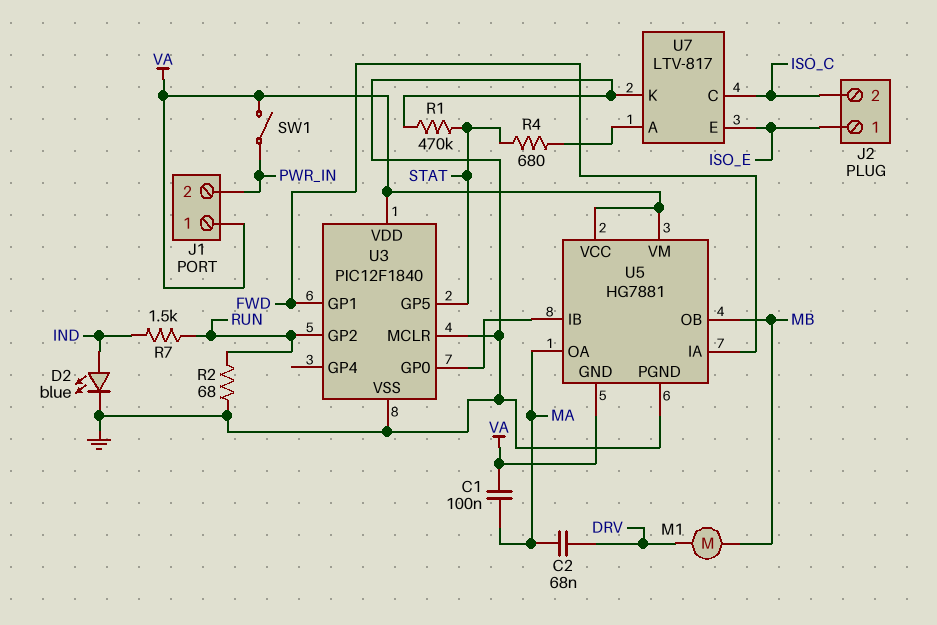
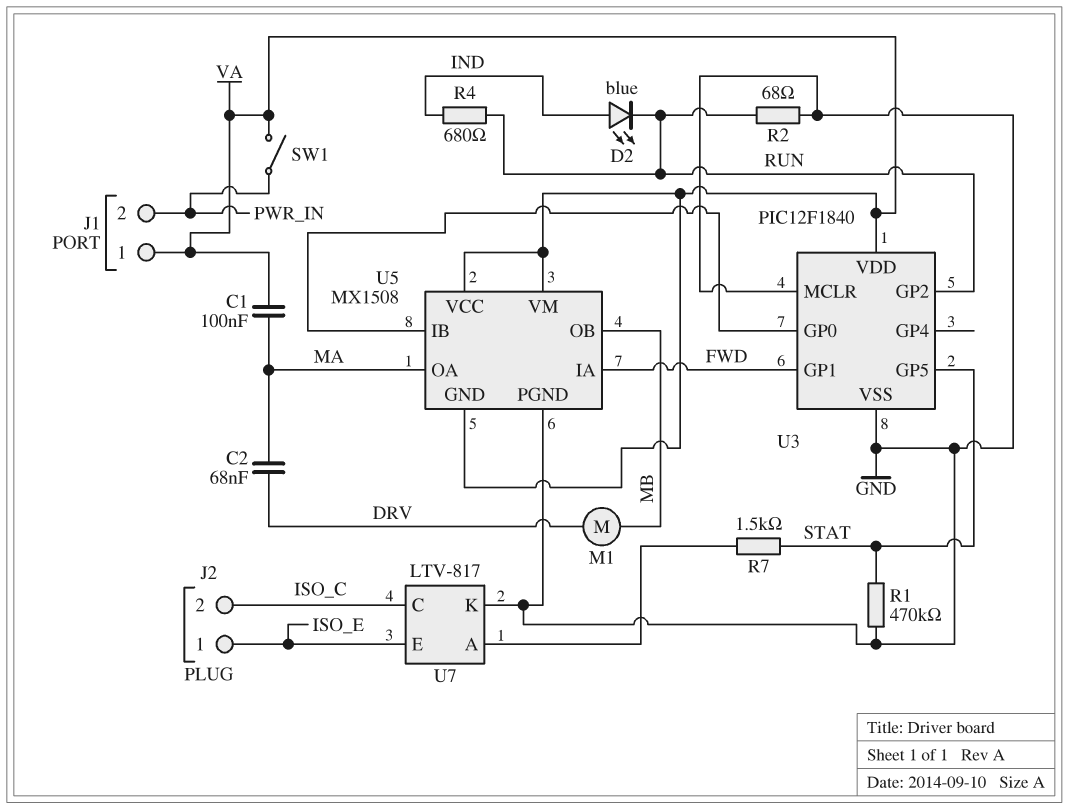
D2: LED blue (A IND, K GND) -> LED blue (A IND, K RUN)
R4: 680 (STAT, U7/A) -> 680 (IND, RUN)
R7: 1.5k (IND, RUN) -> 1.5k (STAT, U7/A)
U5: HG7881 -> MX1508

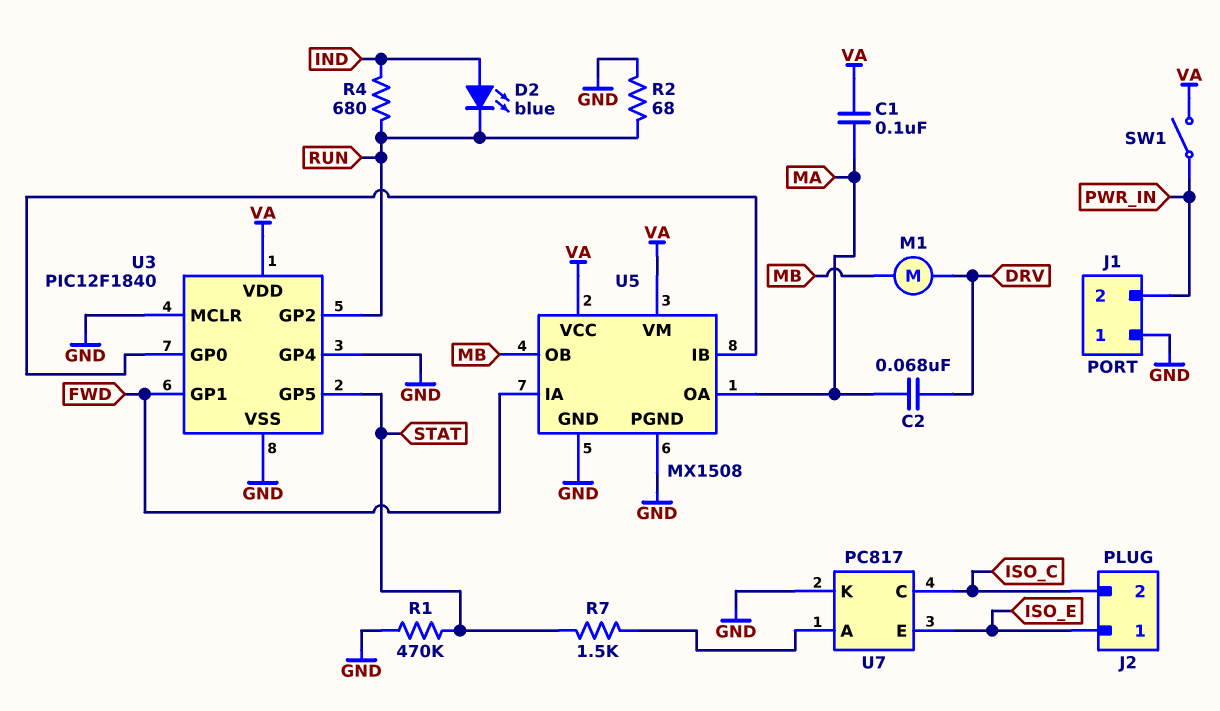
J1 pin 1: VA -> GND
U3 pin GP4: none -> GND
U5 pin GND: VA -> GND
U7: LTV-817 -> PC817

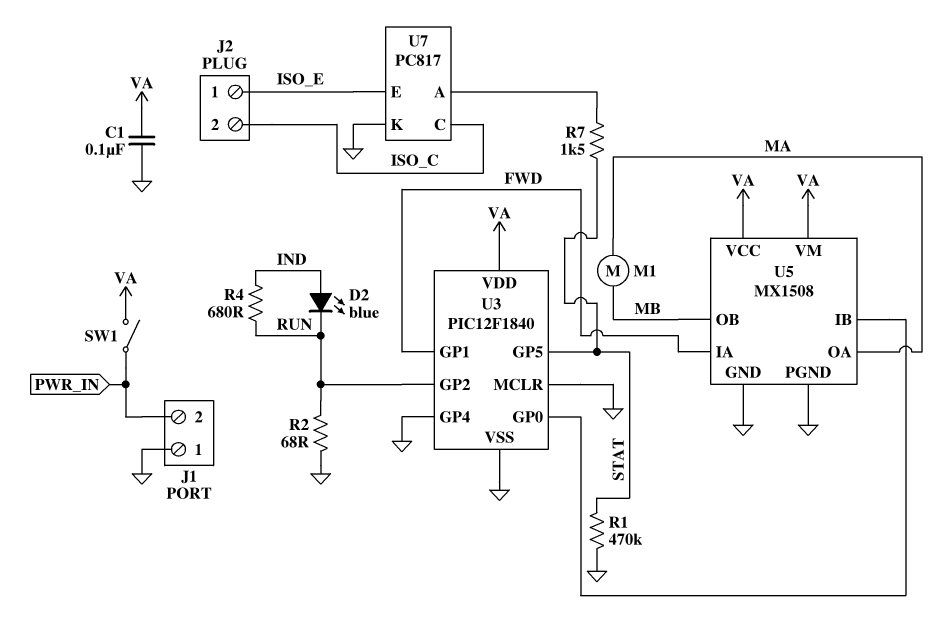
C1: 100nF (MA, VA) -> 100nF (GND, VA)
C2: 68nF (DRV, MA) -> none
M1: motor (DRV, MB) -> motor (MA, MB)

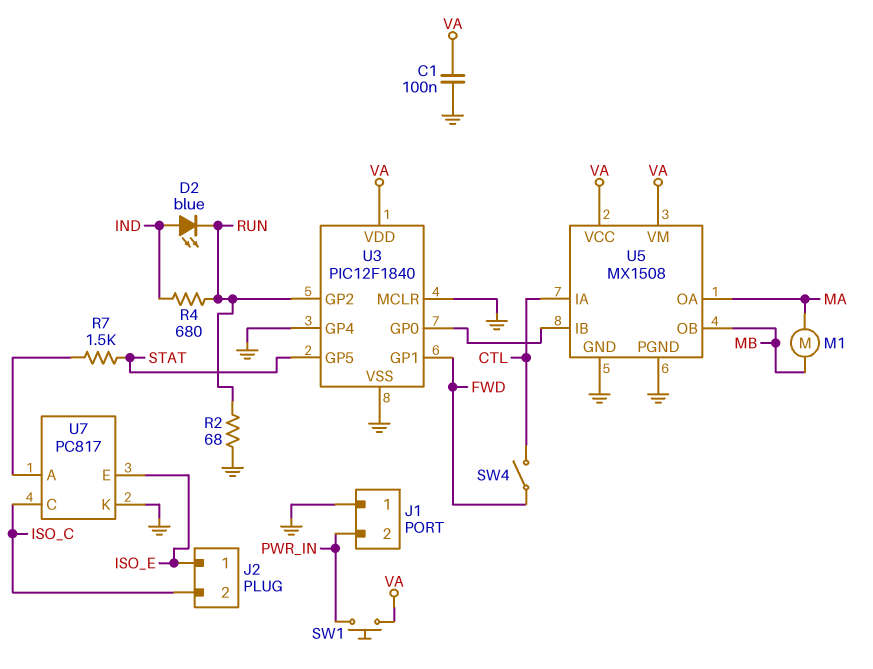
R1: 470k (GND, STAT) -> none
SW1: switch (PWR_IN, VA) -> button (PWR_IN, VA)
SW4: none -> switch (CTL, FWD)
U5 pin IA: FWD -> CTL

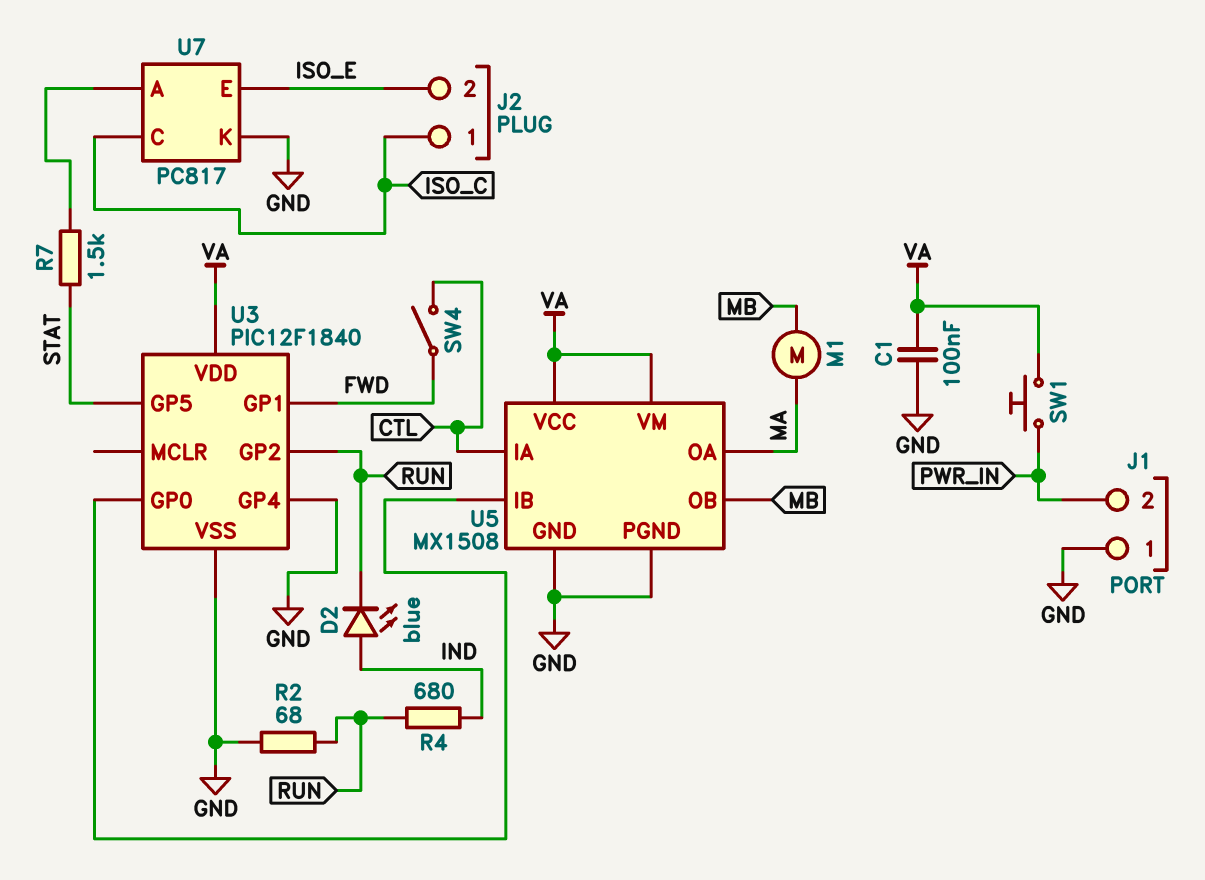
J2 pin 1: ISO_E -> ISO_C
J2 pin 2: ISO_C -> ISO_E
U3 pin MCLR: GND -> none

